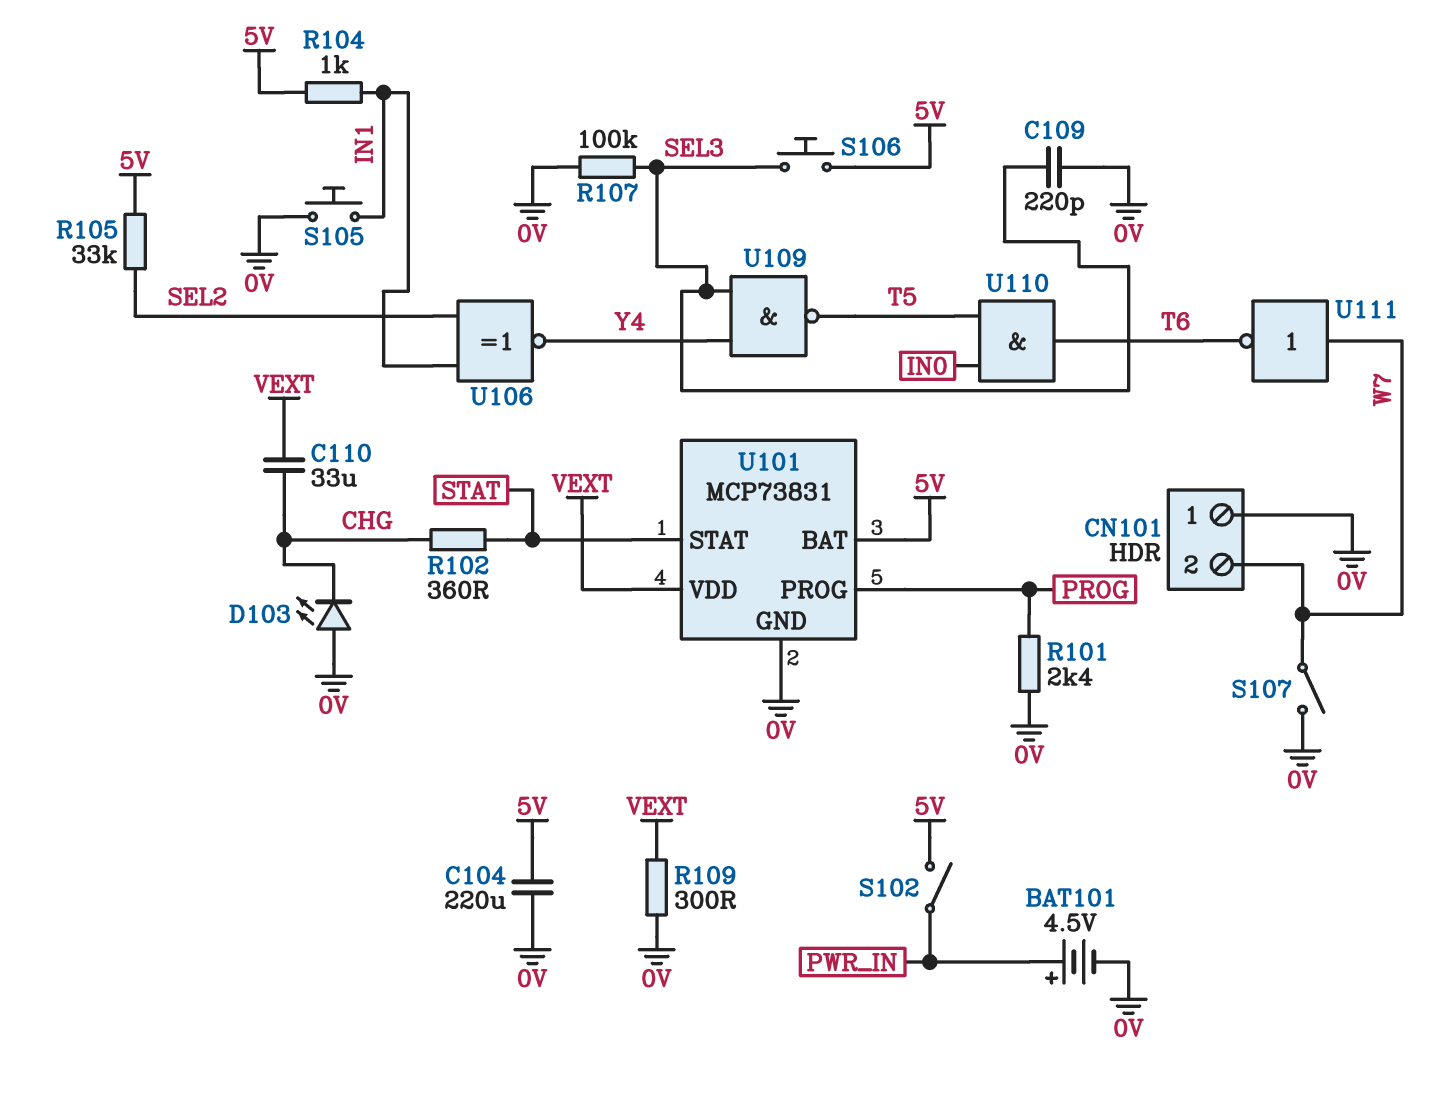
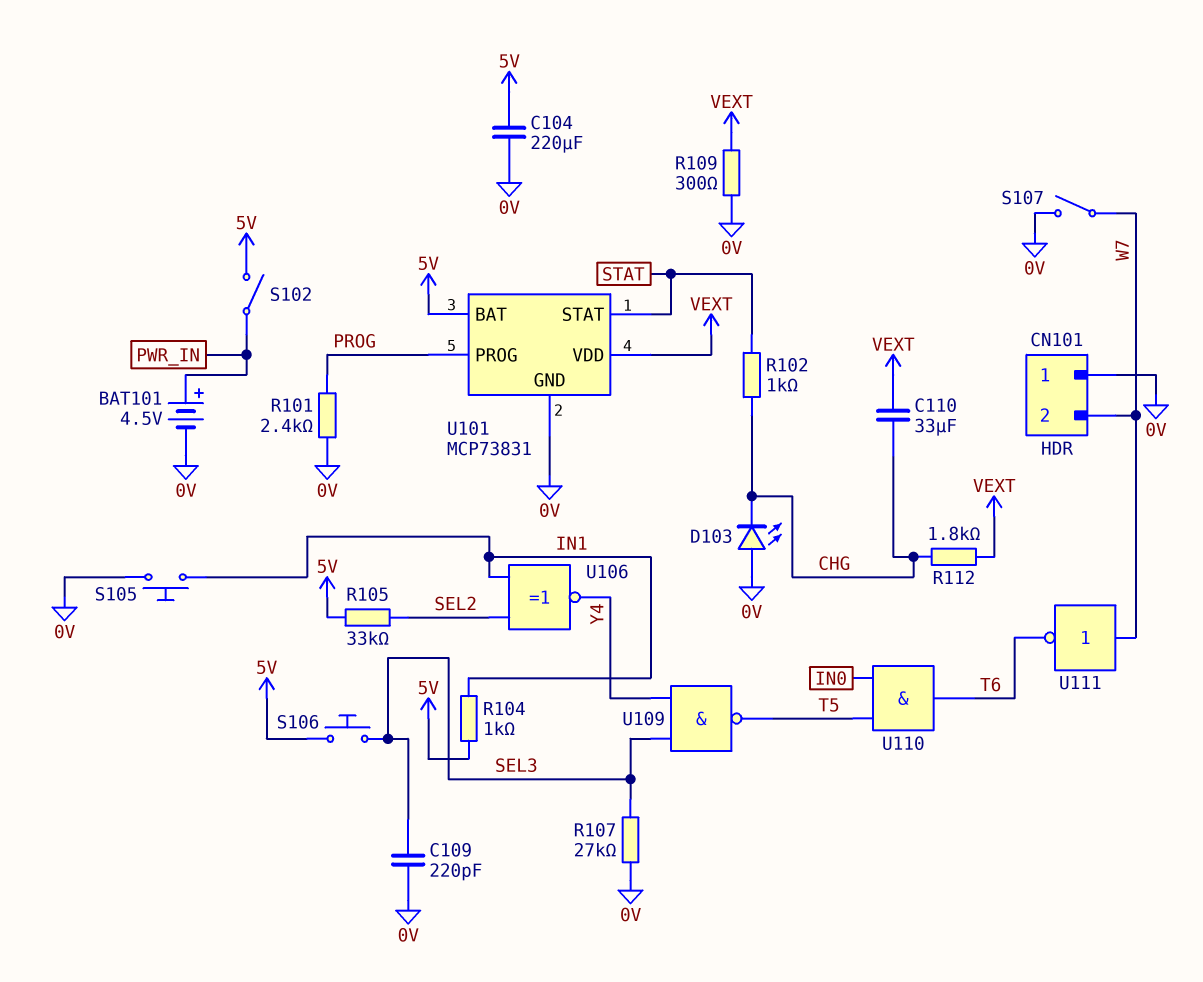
R102: 360 (CHG, STAT) -> 1k (CHG, STAT)
R107: 100k (0V, SEL3) -> 27k (0V, SEL3)
R112: none -> 1.8k (CHG, VEXT)

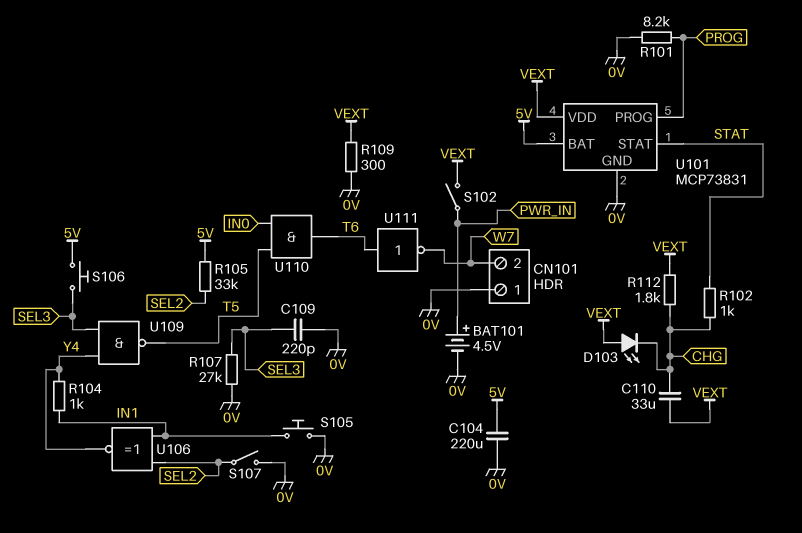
D103: LED (A 0V, K CHG) -> LED (A VEXT, K CHG)
R101: 2.4k (0V, PROG) -> 8.2k (0V, PROG)
R104: 1k (5V, IN1) -> 1k (IN1, Y4)
S102: switch (5V, PWR_IN) -> switch (PWR_IN, VEXT)
S107: switch (0V, W7) -> switch (0V, SEL2)
U111: NOT (in W7, out T6) -> NOT (in T6, out W7)

